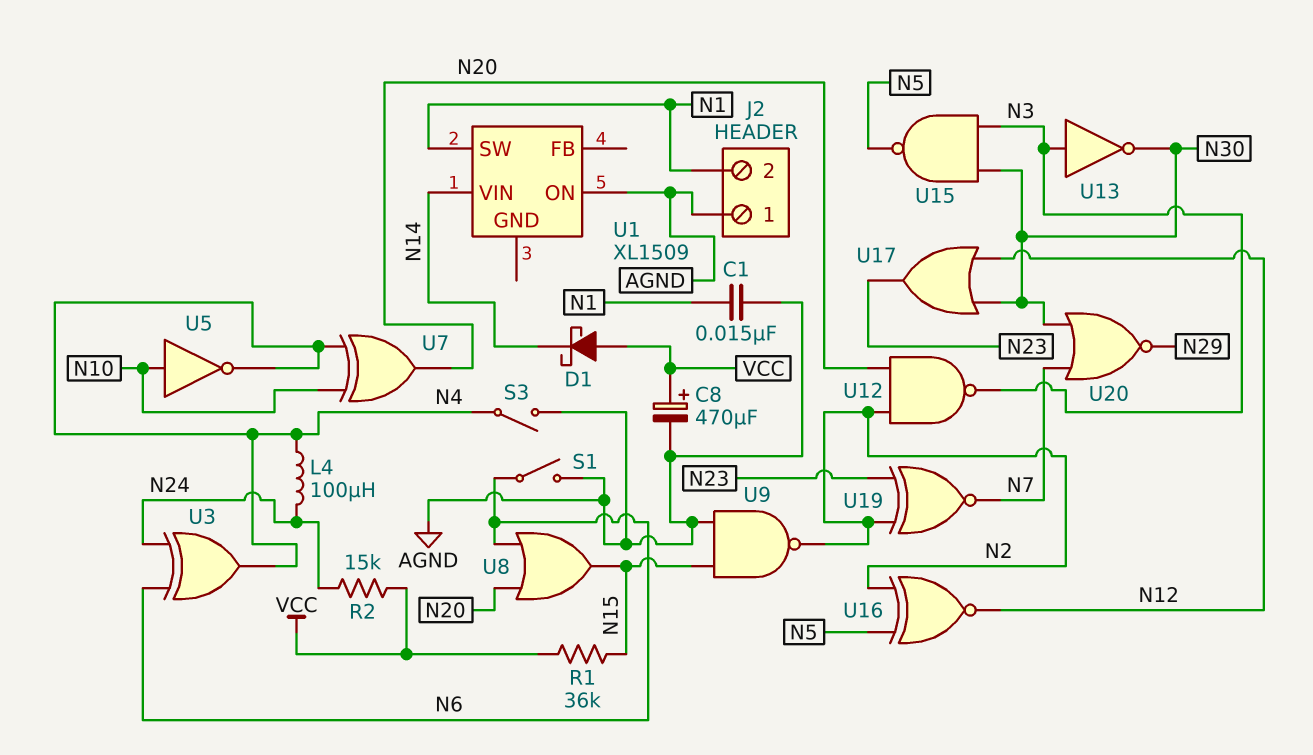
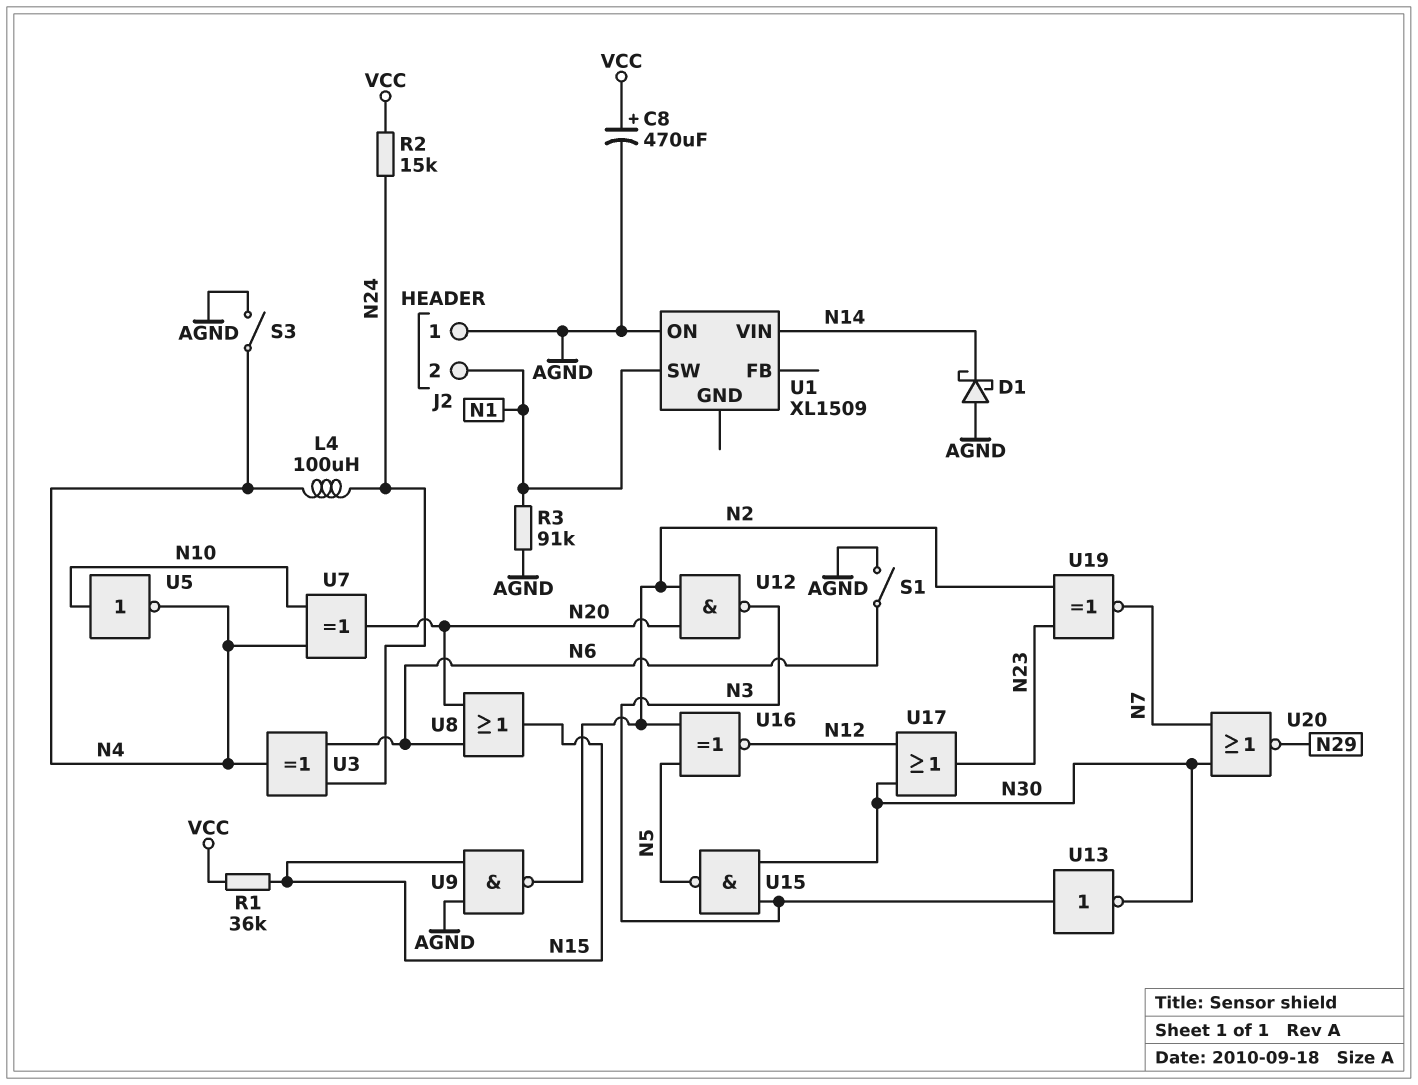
C1: 15nF (AGND, N1) -> none
D1: schottky (A VCC, K N14) -> schottky (A AGND, K N14)
R3: none -> 91k (AGND, N1)

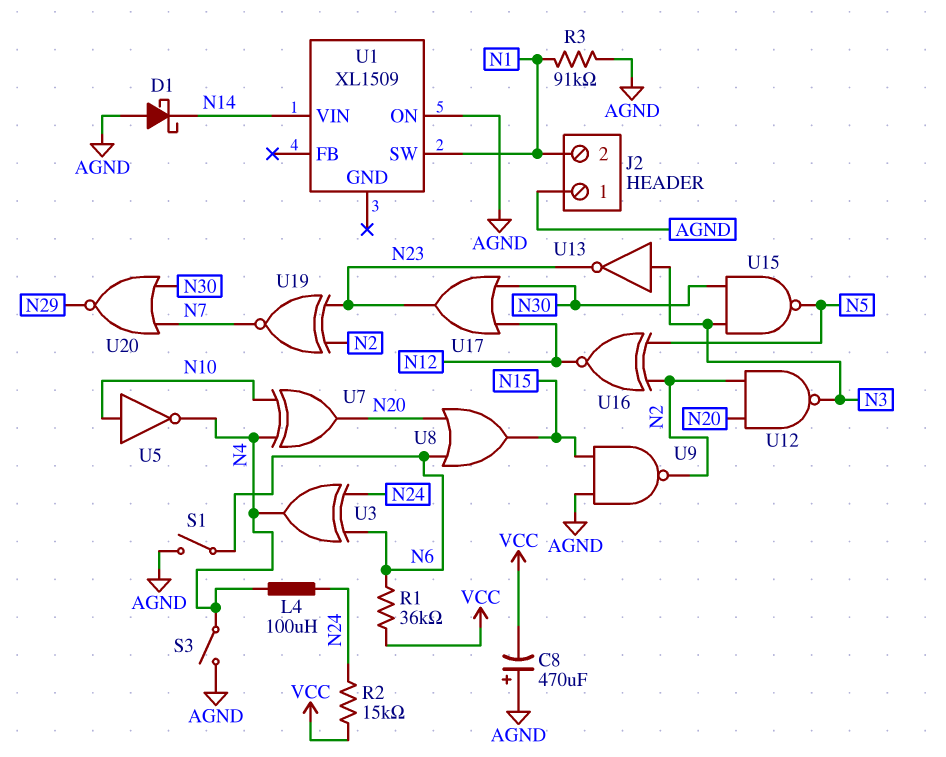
C8: 470uF (plus VCC, minus AGND) -> 470uF (plus AGND, minus VCC)
R1: 36k (N15, VCC) -> 36k (N6, VCC)
U13: NOT (in N3, out N30) -> NOT (in N3, out N23)

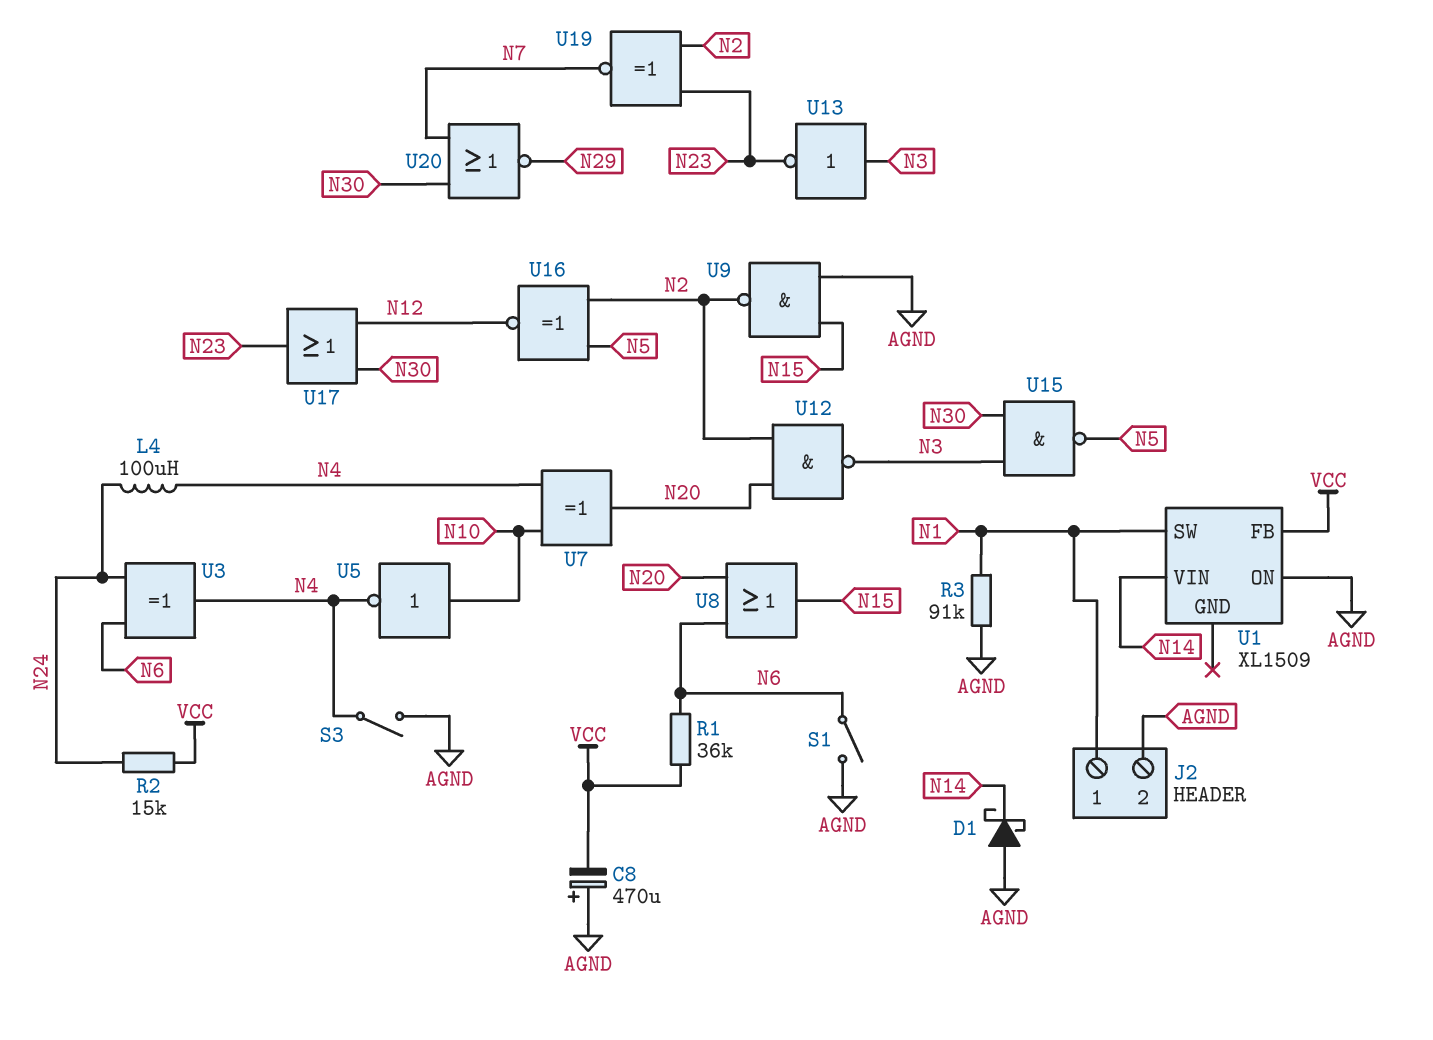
J2 pin 1: AGND -> N1
J2 pin 2: N1 -> AGND
U1 pin FB: none -> VCC

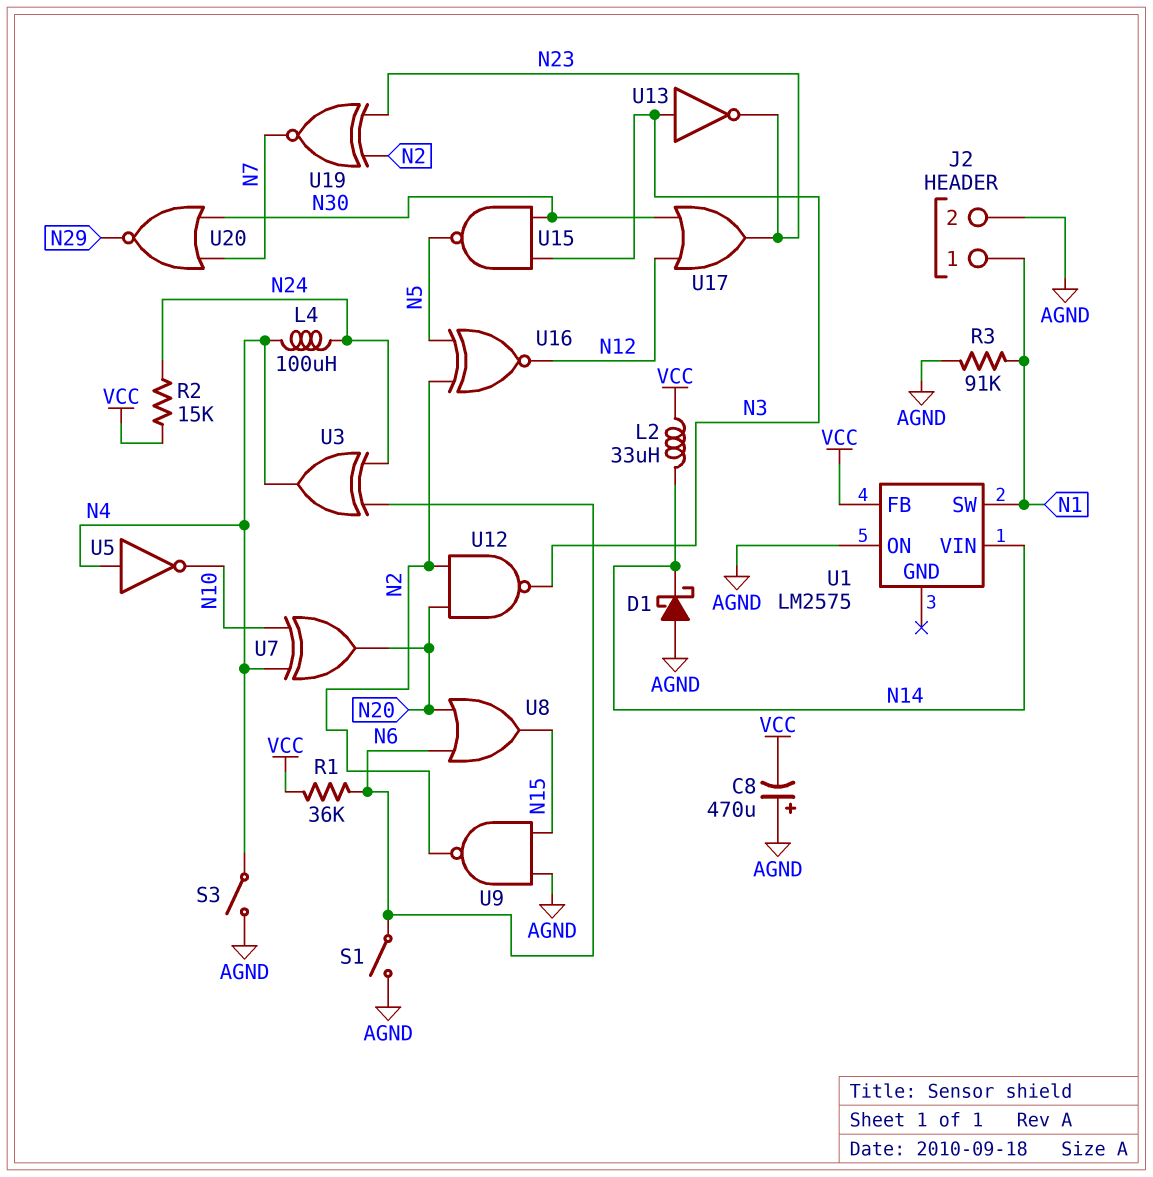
L2: none -> 33uH (N14, VCC)
U1: XL1509 -> LM2575
U5: NOT (in N10, out N4) -> NOT (in N4, out N10)

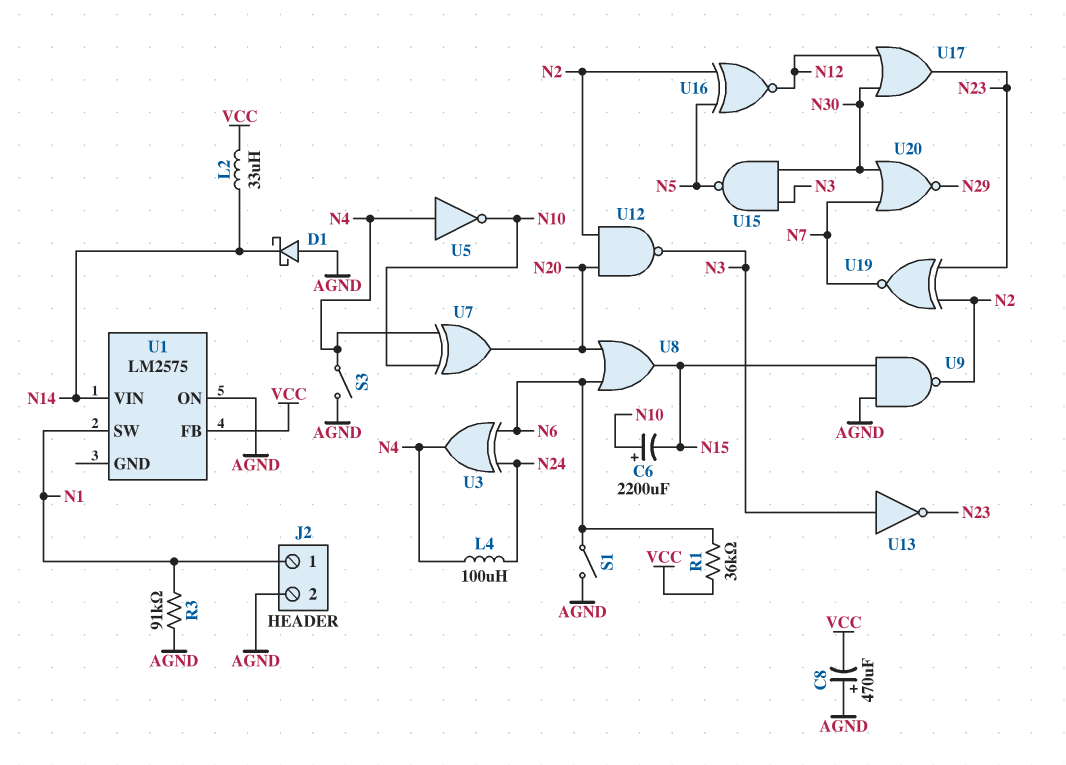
C6: none -> 2200uF (plus N10, minus N15)
R2: 15k (N24, VCC) -> none

